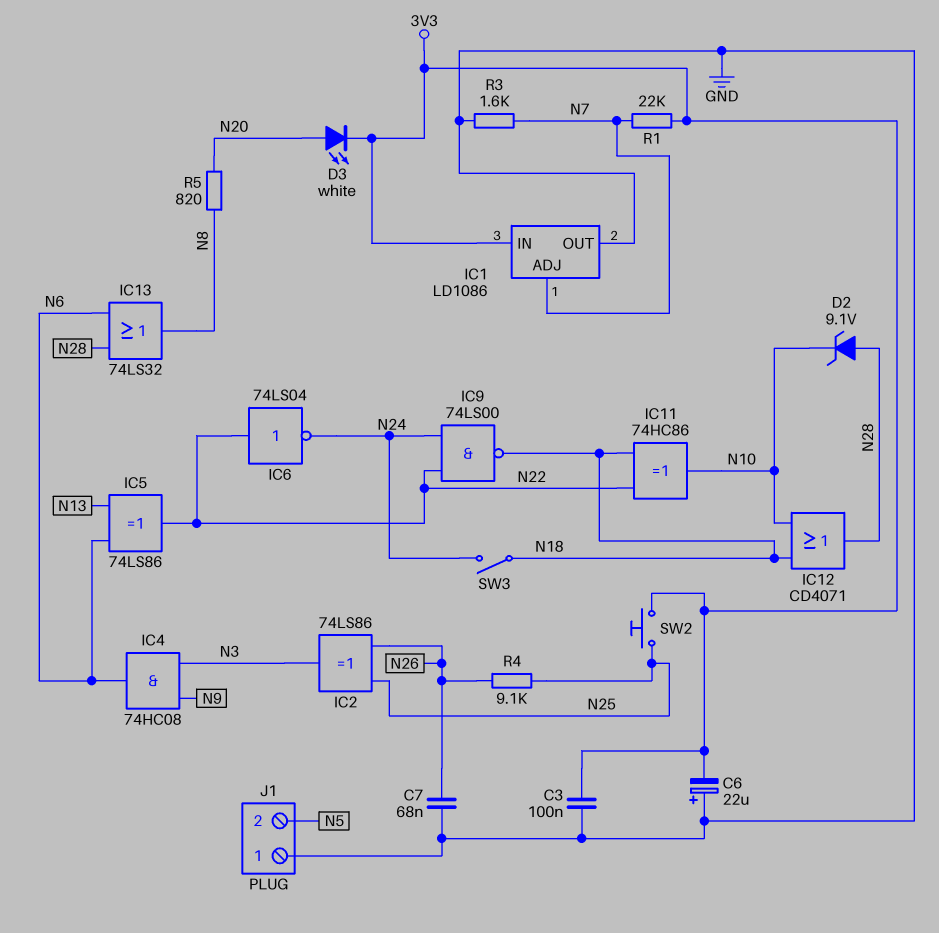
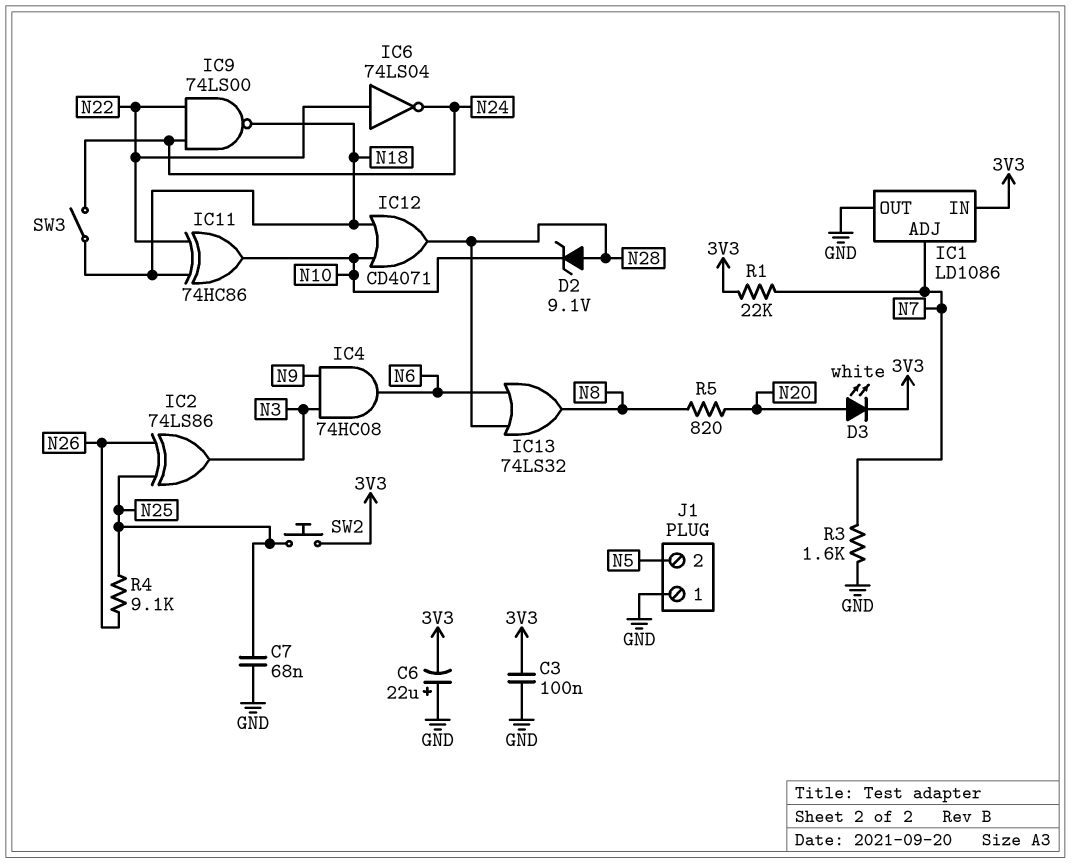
C7: 68nF (GND, N26) -> 68nF (GND, N25)
IC5: XOR 74LS86 (in N6, in N13, out N22) -> none

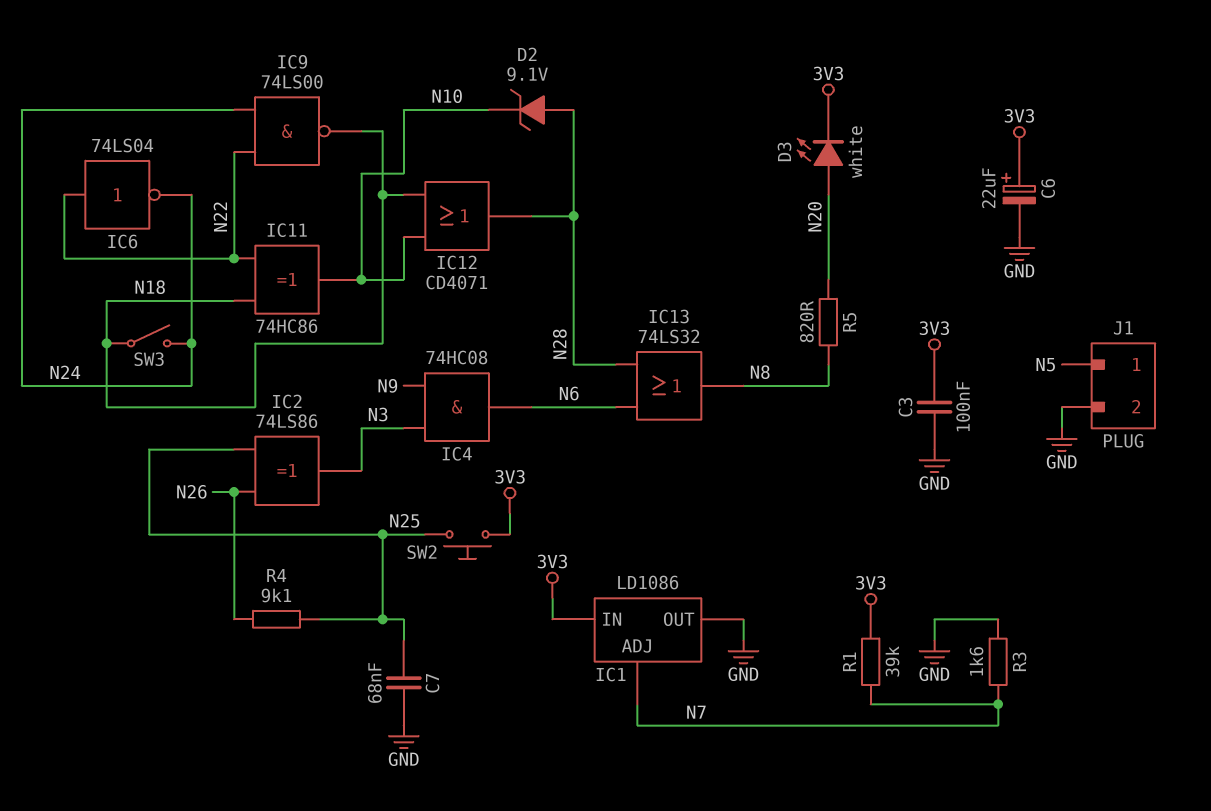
C6: 22uF (plus GND, minus 3V3) -> 22uF (plus 3V3, minus GND)
J1 pin 1: GND -> N5
J1 pin 2: N5 -> GND
R1: 22k (3V3, N7) -> 39k (3V3, N7)

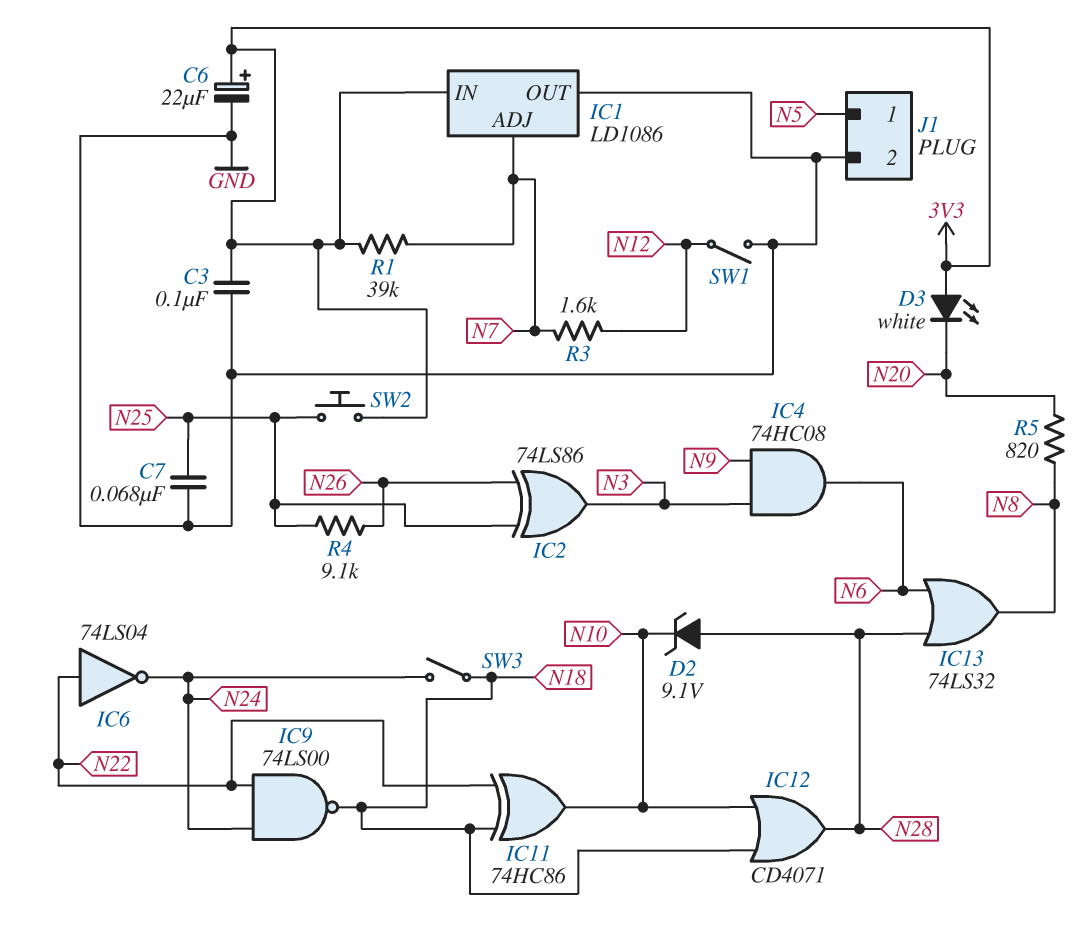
D3: LED white (A N20, K 3V3) -> LED white (A 3V3, K N20)
R3: 1.6k (GND, N7) -> 1.6k (N7, N12)
SW1: none -> switch (GND, N12)

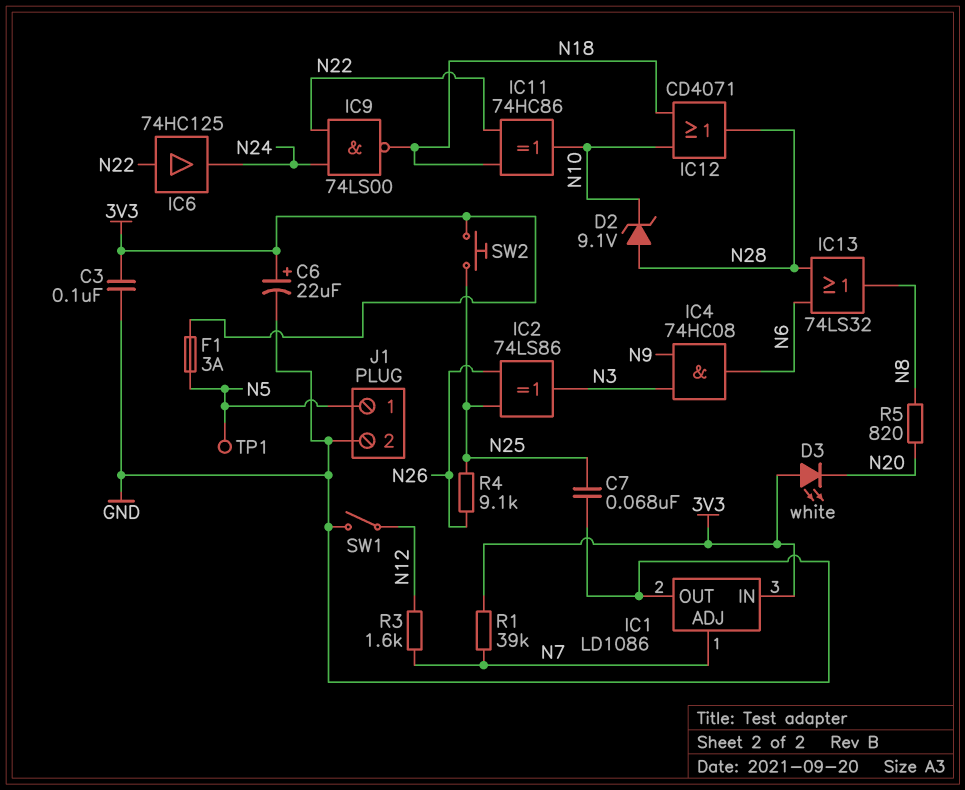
F1: none -> 3A (3V3, N5)
IC6: NOT 74LS04 (in N22, out N24) -> buffer 74HC125 (in N22, out N24)
SW3: switch (N18, N24) -> none
TP1: none -> test point (N5)

